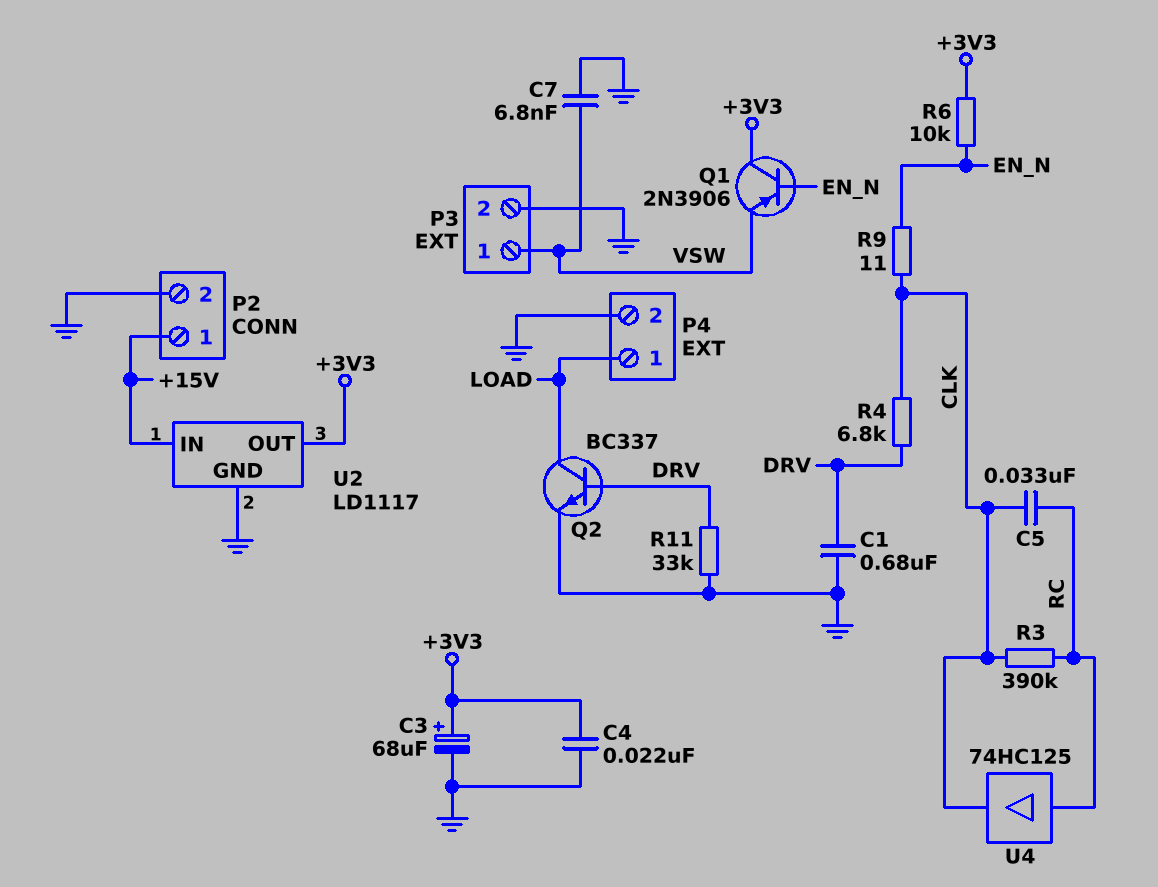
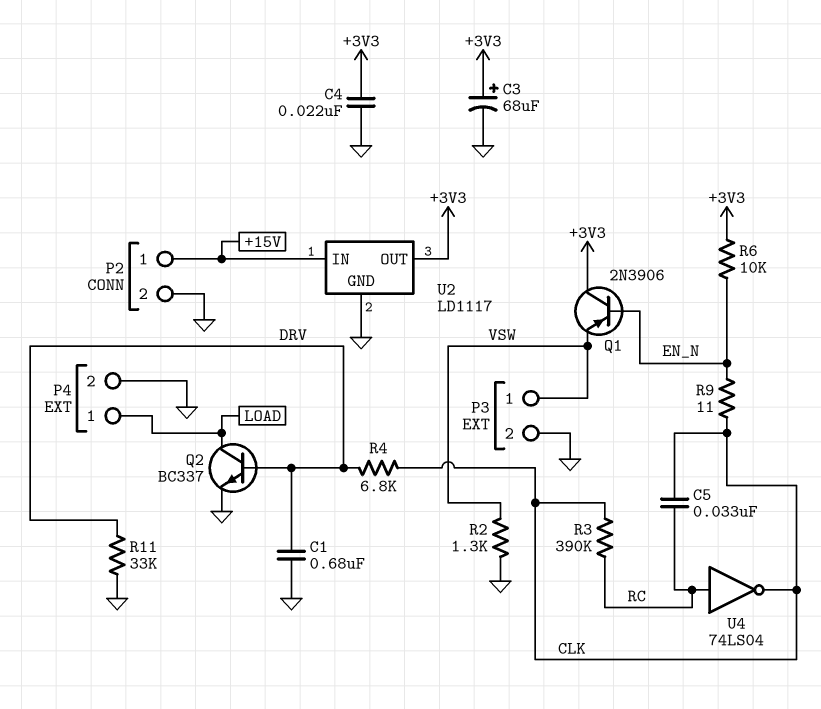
C7: 6.8nF (GND, VSW) -> none
R2: none -> 1.3k (GND, VSW)
U4: buffer 74HC125 (in RC, out CLK) -> NOT 74LS04 (in RC, out CLK)

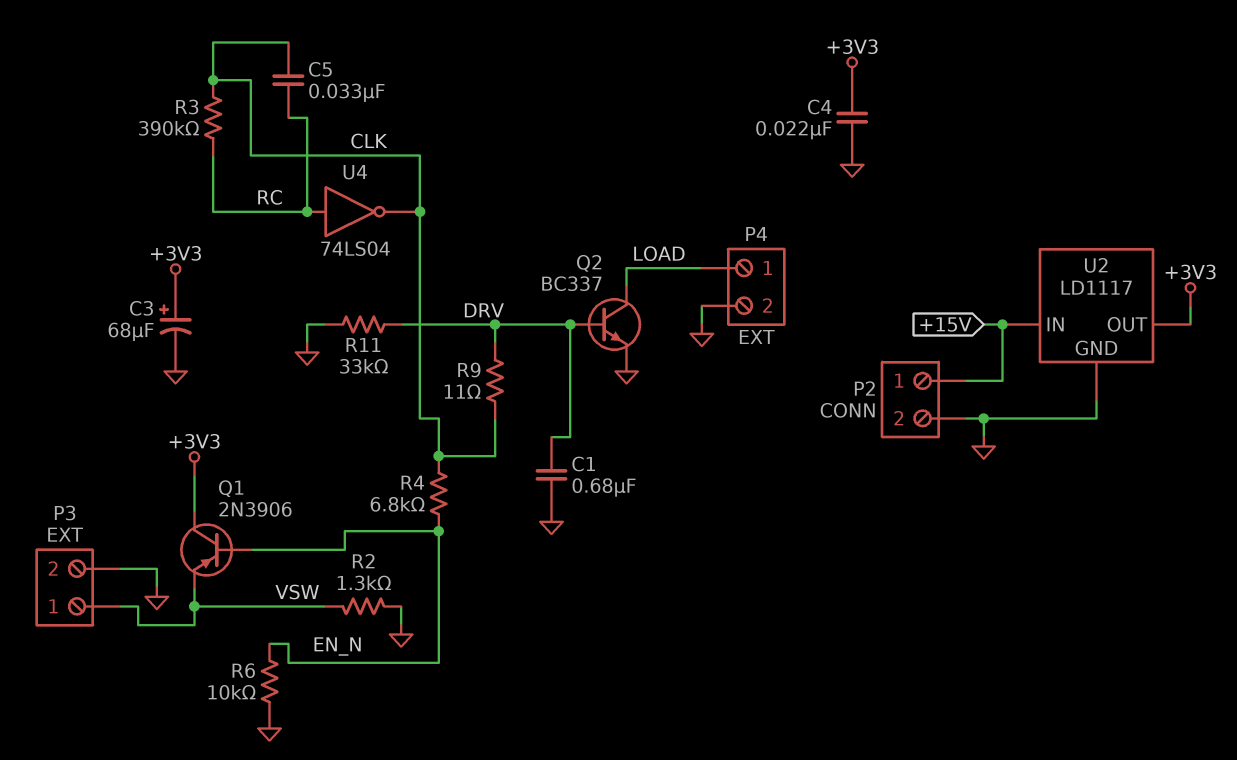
R4: 6.8k (CLK, DRV) -> 6.8k (CLK, EN_N)
R6: 10k (+3V3, EN_N) -> 10k (EN_N, GND)
R9: 11 (CLK, EN_N) -> 11 (CLK, DRV)

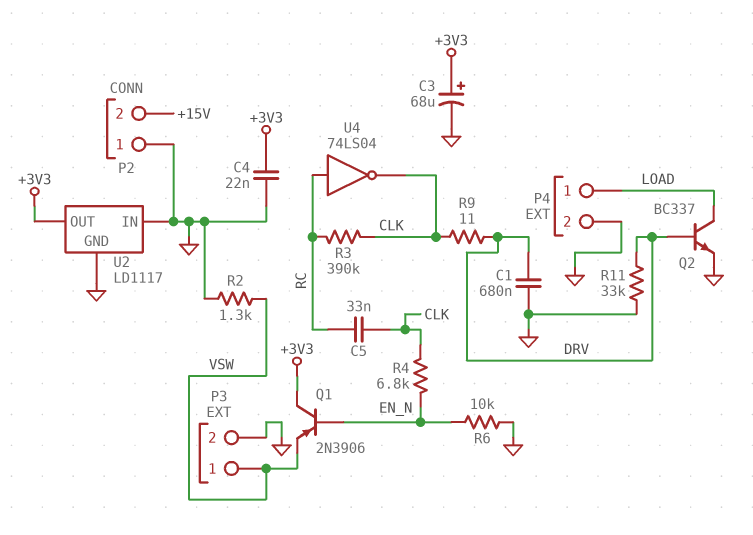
P2 pin 1: +15V -> GND
P2 pin 2: GND -> +15V
U2 pin IN: +15V -> GND

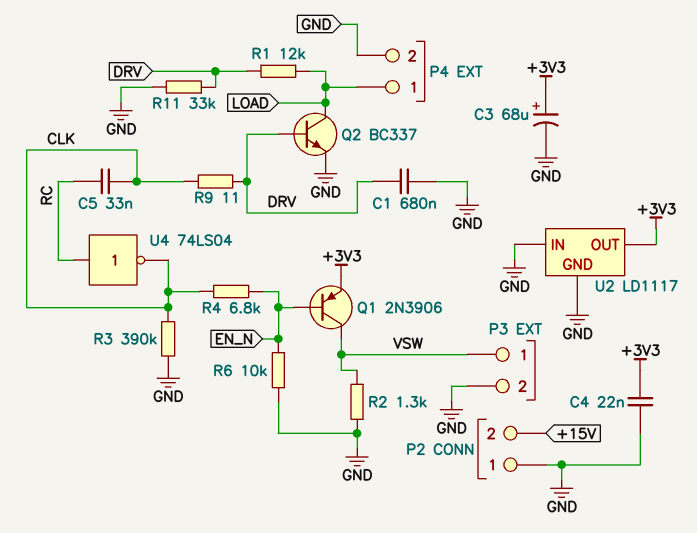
Q1: PNP 2N3906 (B EN_N, C +3V3, E VSW) -> PNP 2N3906 (B EN_N, C VSW, E +3V3)
R1: none -> 12k (DRV, LOAD)
R3: 390k (CLK, RC) -> 390k (CLK, GND)

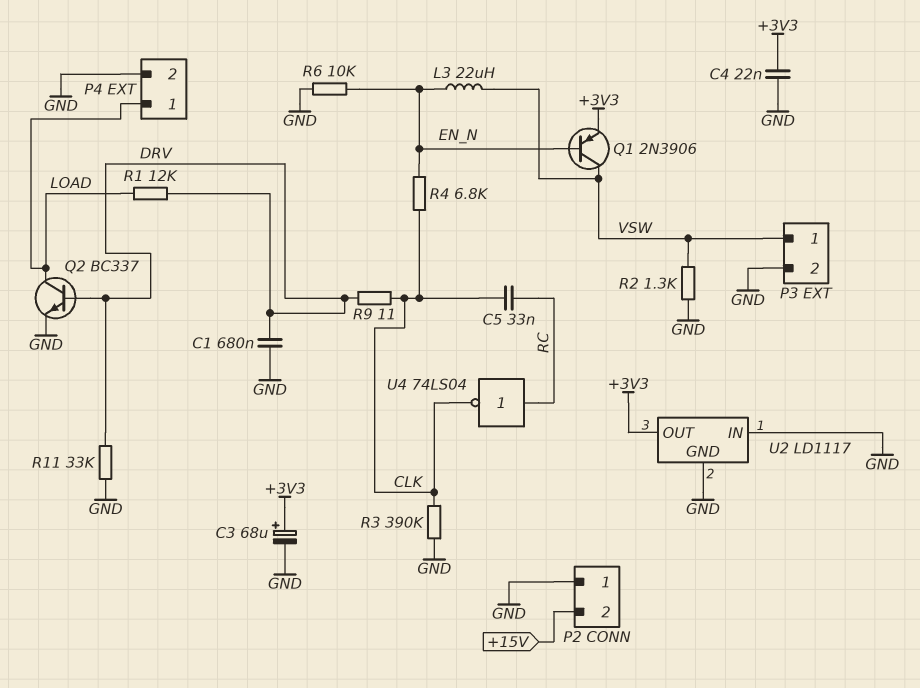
L3: none -> 22uH (EN_N, VSW)

